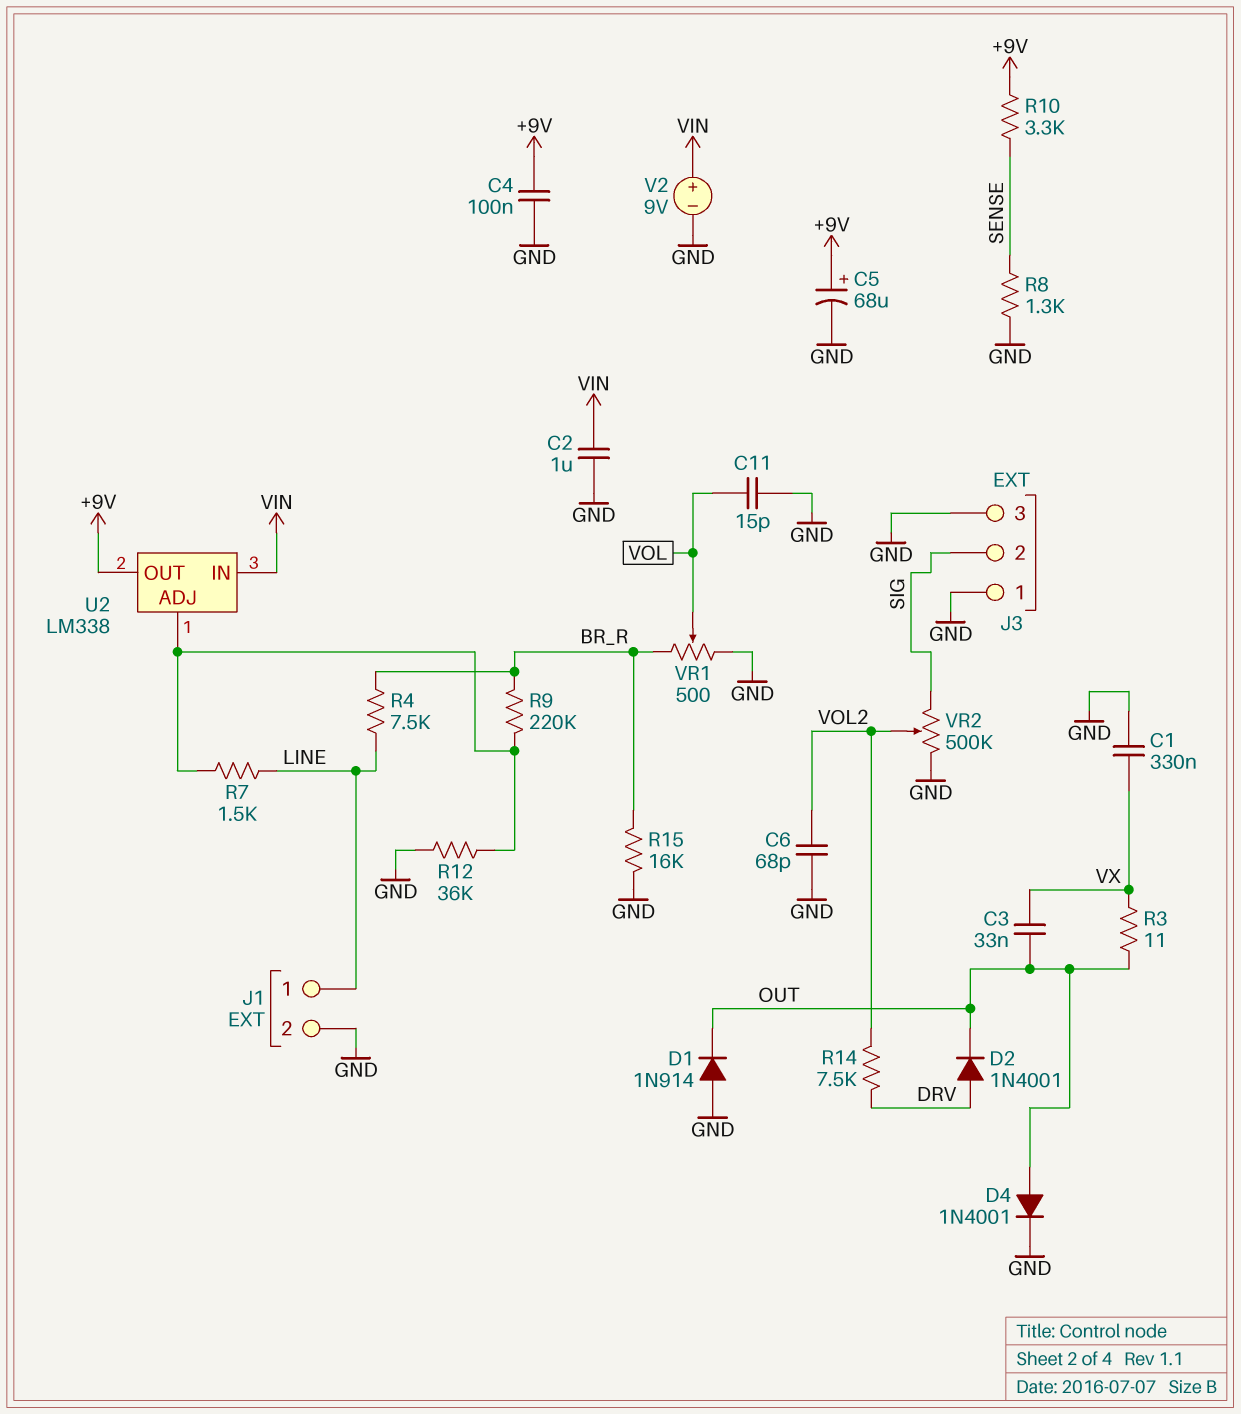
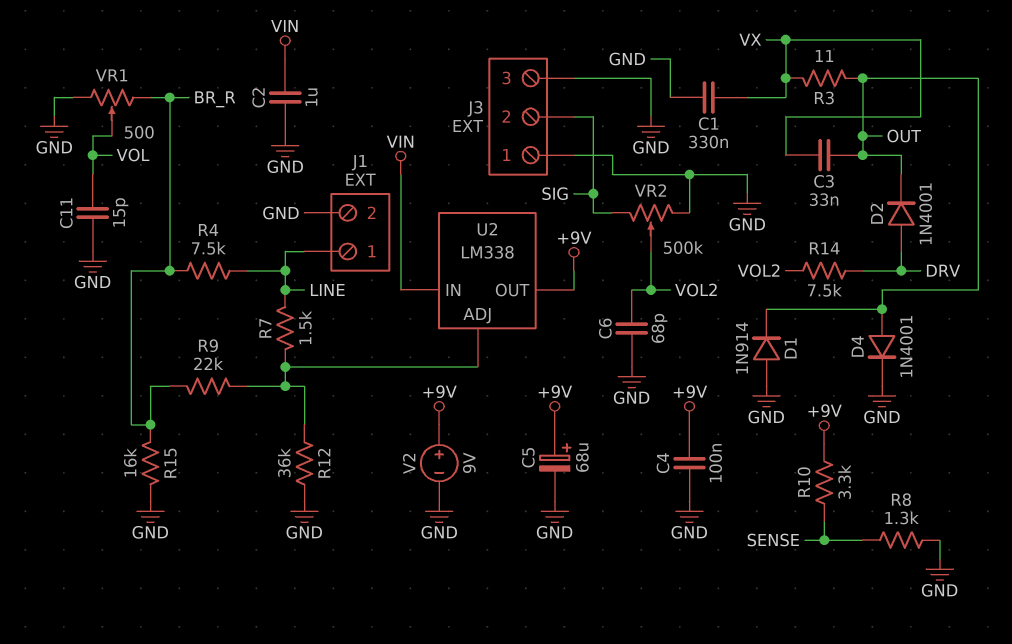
R9: 220k (BR_R, U2/ADJ) -> 22k (BR_R, U2/ADJ)
V2: 9V (plus VIN, minus GND) -> 9V (plus +9V, minus GND)

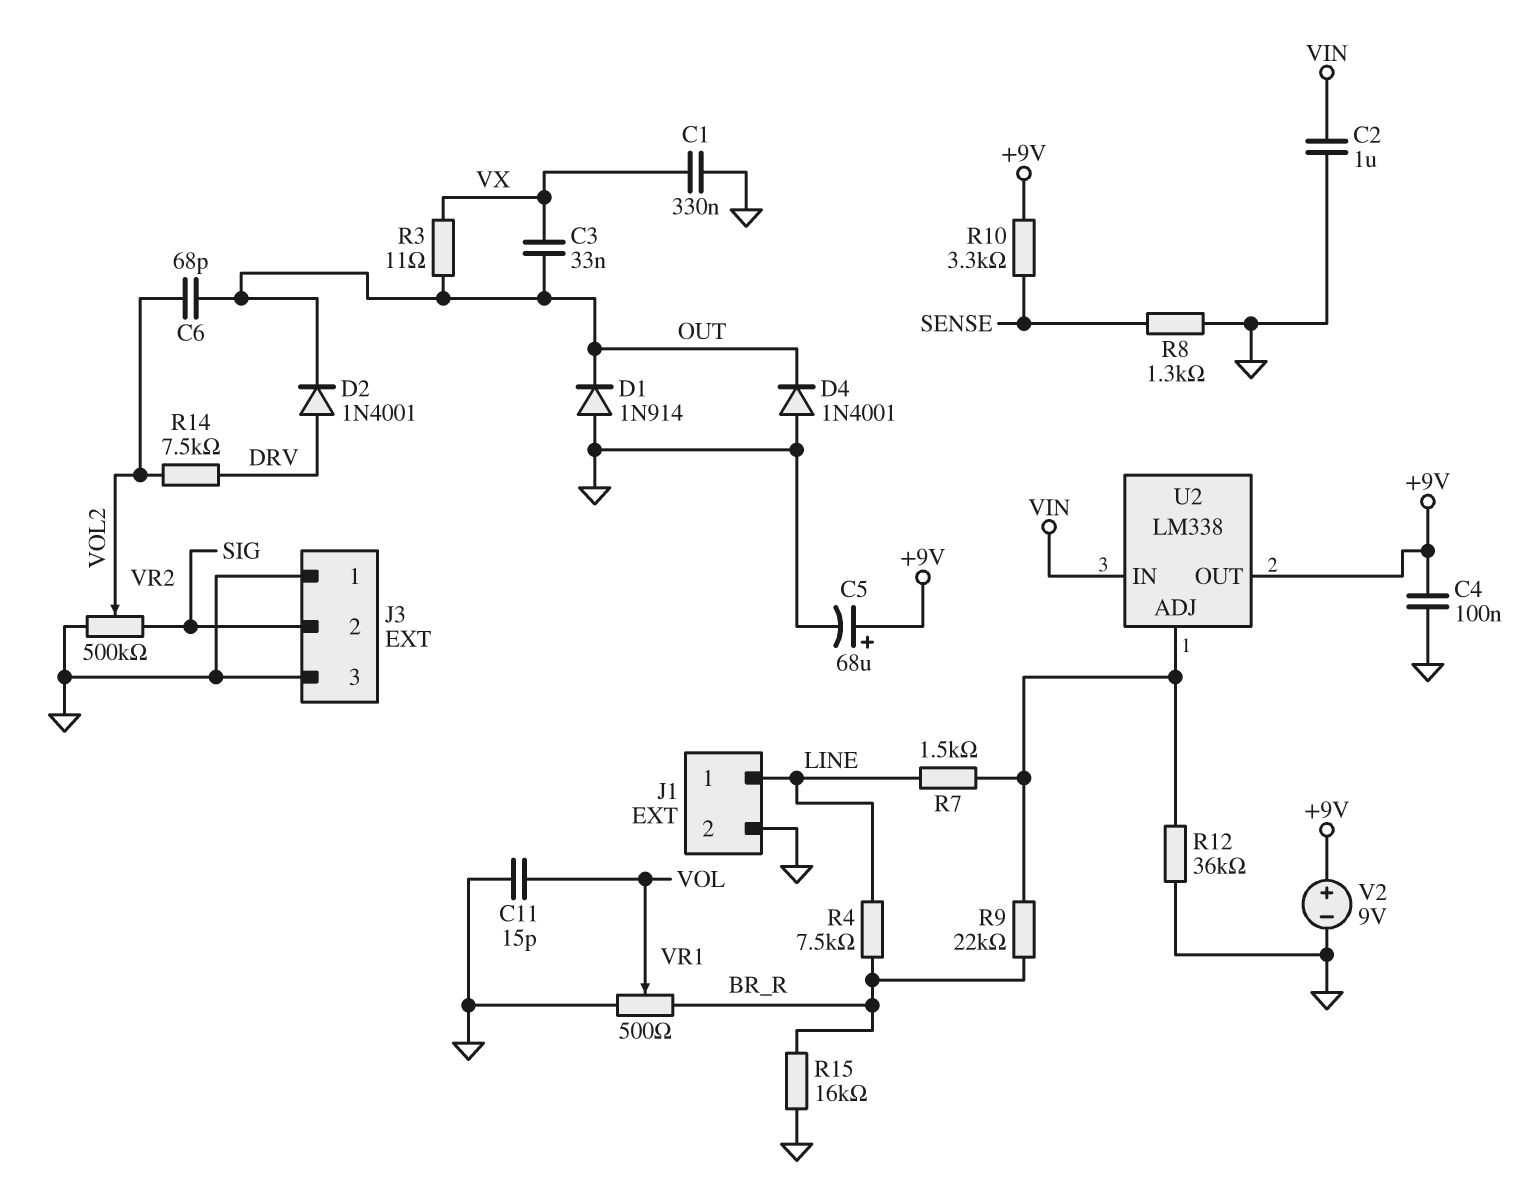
C6: 68pF (GND, VOL2) -> 68pF (OUT, VOL2)
D4: diode 1N4001 (A OUT, K GND) -> diode 1N4001 (A GND, K OUT)

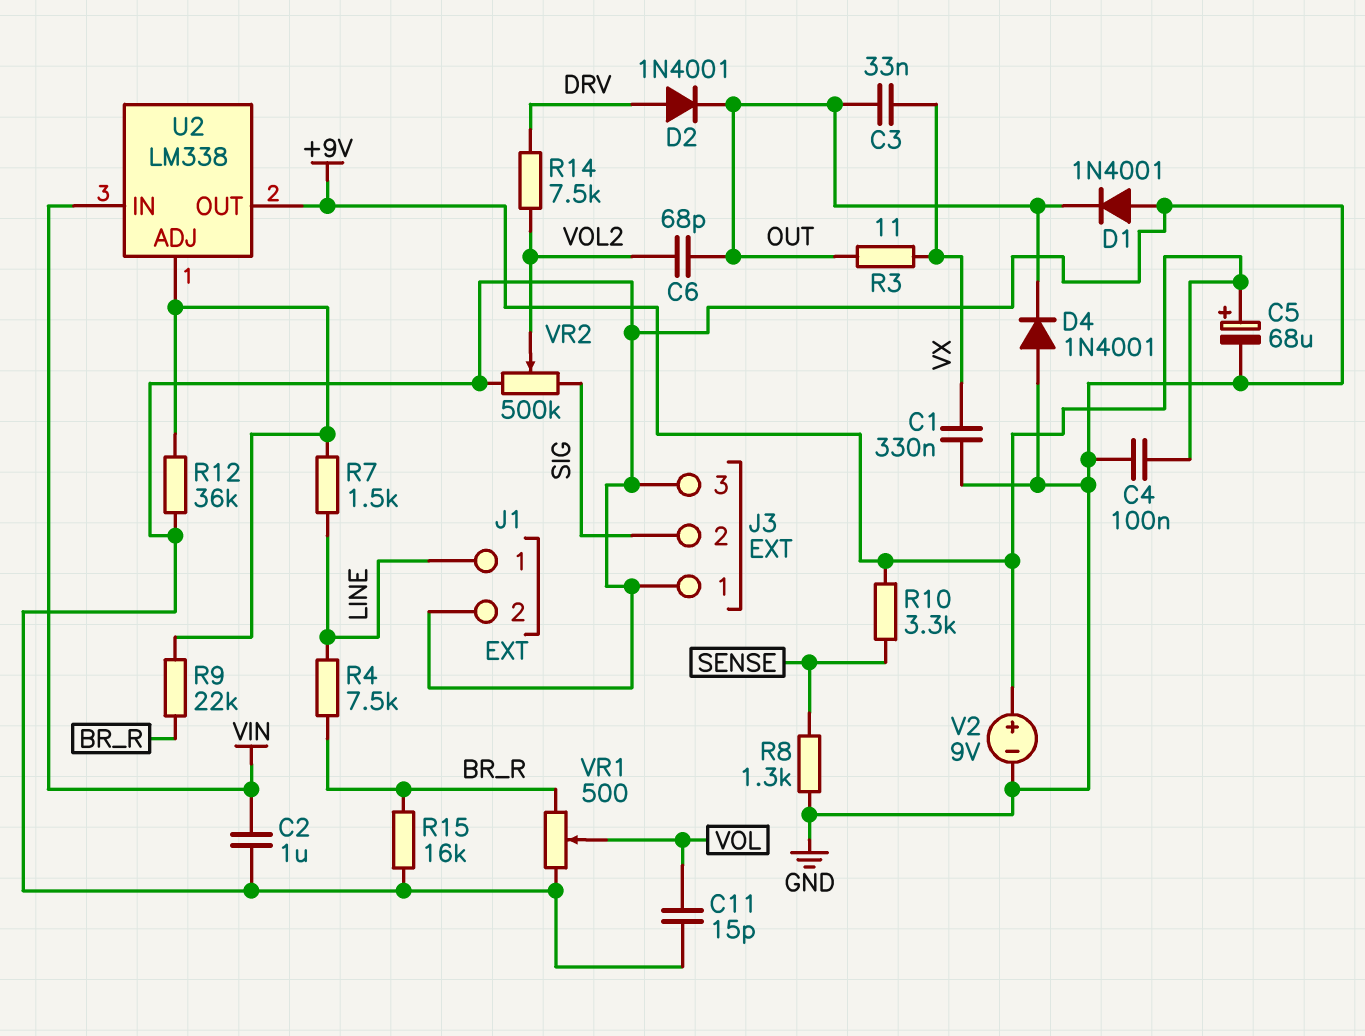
D1: diode 1N914 (A GND, K OUT) -> diode 1N4001 (A GND, K OUT)

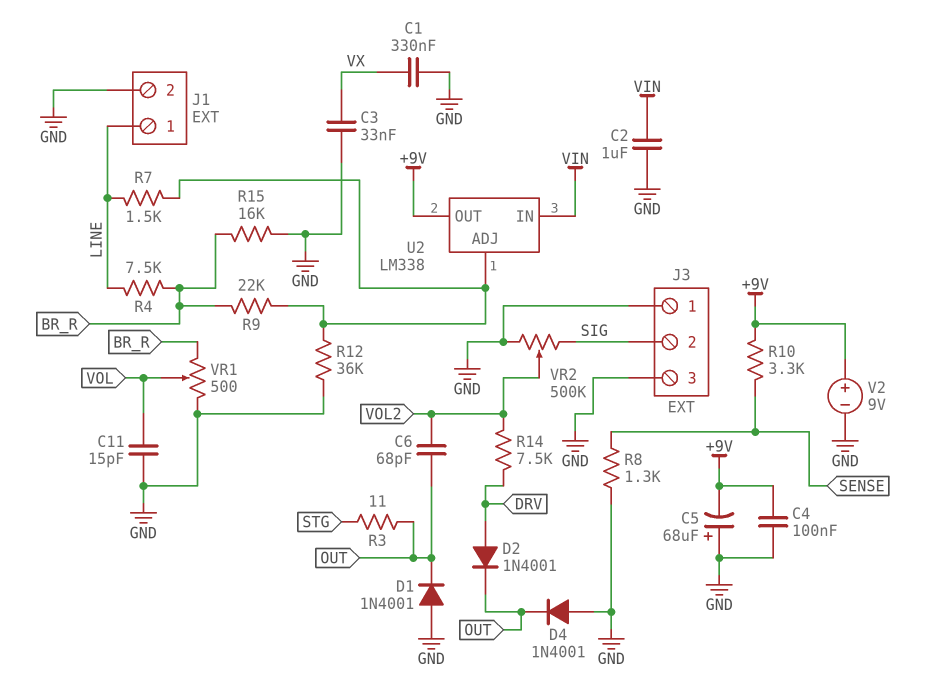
C3: 33nF (OUT, VX) -> 33nF (GND, VX)
C5: 68uF (plus +9V, minus GND) -> 68uF (plus GND, minus +9V)
R3: 11 (OUT, VX) -> 11 (OUT, STG)

